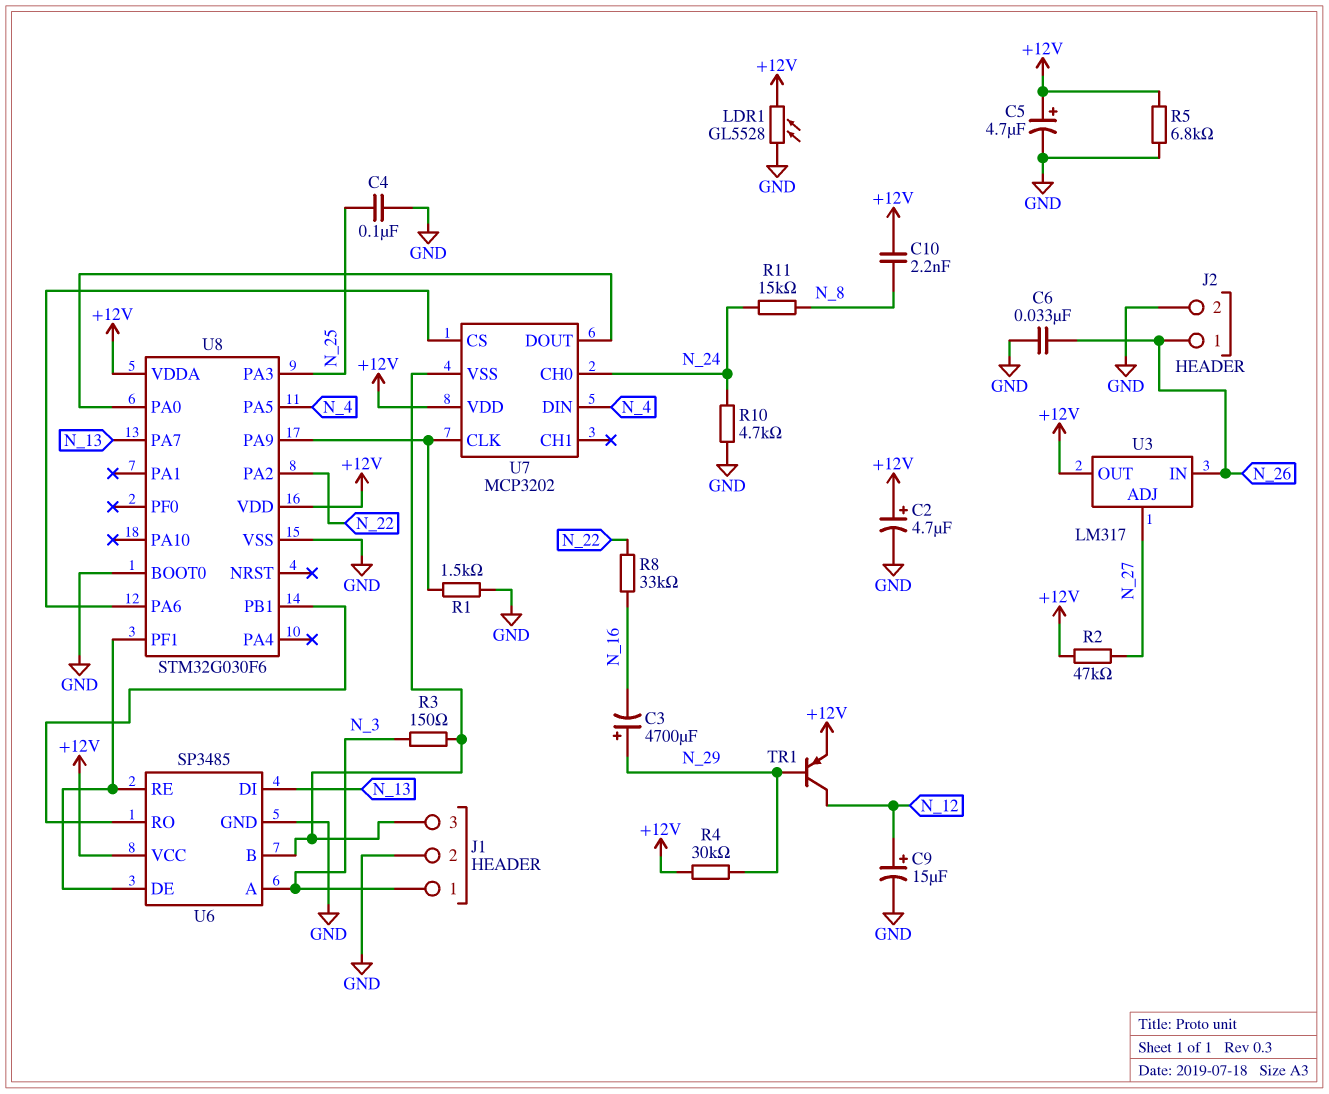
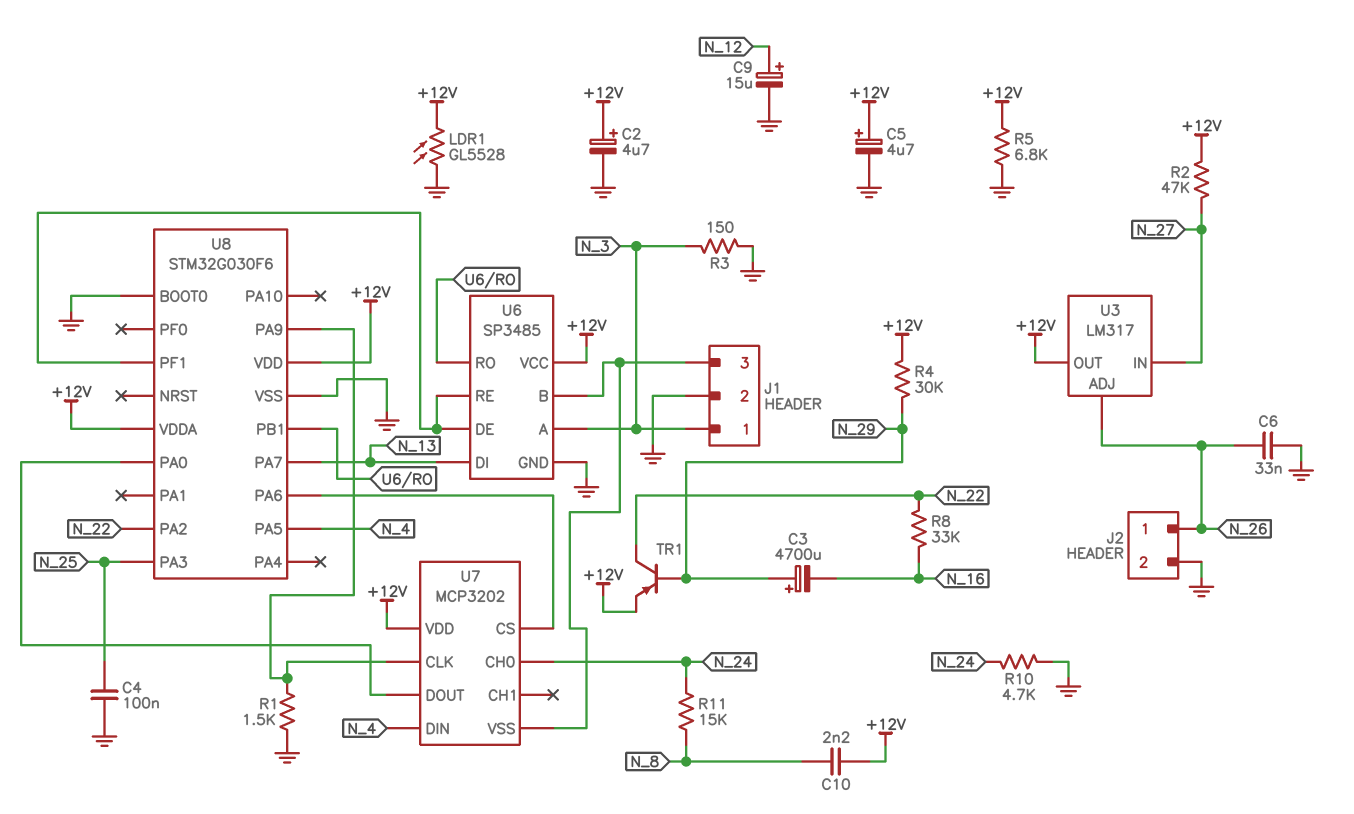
R3: 150 (J1/3, N_3) -> 150 (GND, N_3)
TR1: PNP (B N_29, C N_12, E +12V) -> PNP (B N_29, C N_22, E +12V)
U3 pin ADJ: N_27 -> N_26
U3 pin IN: N_26 -> N_27

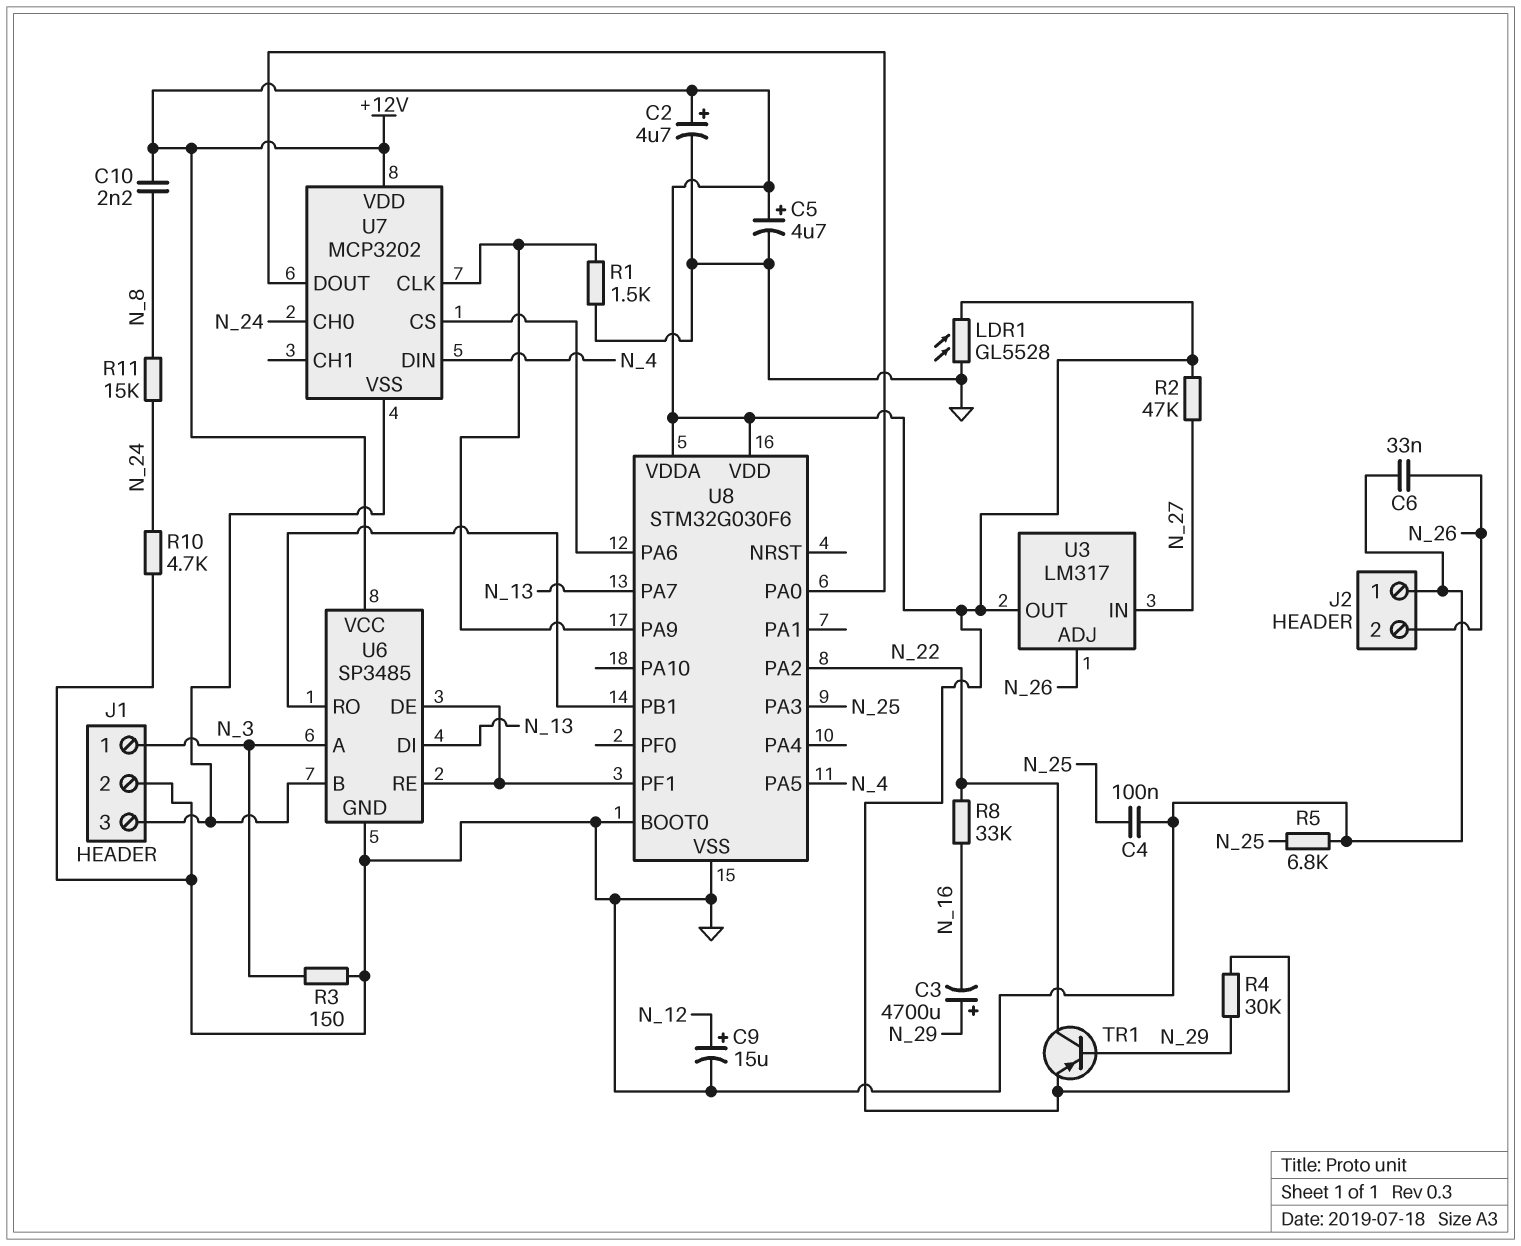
J2 pin 1: N_26 -> GND
J2 pin 2: GND -> N_26
R5: 6.8k (+12V, GND) -> 6.8k (GND, N_25)

